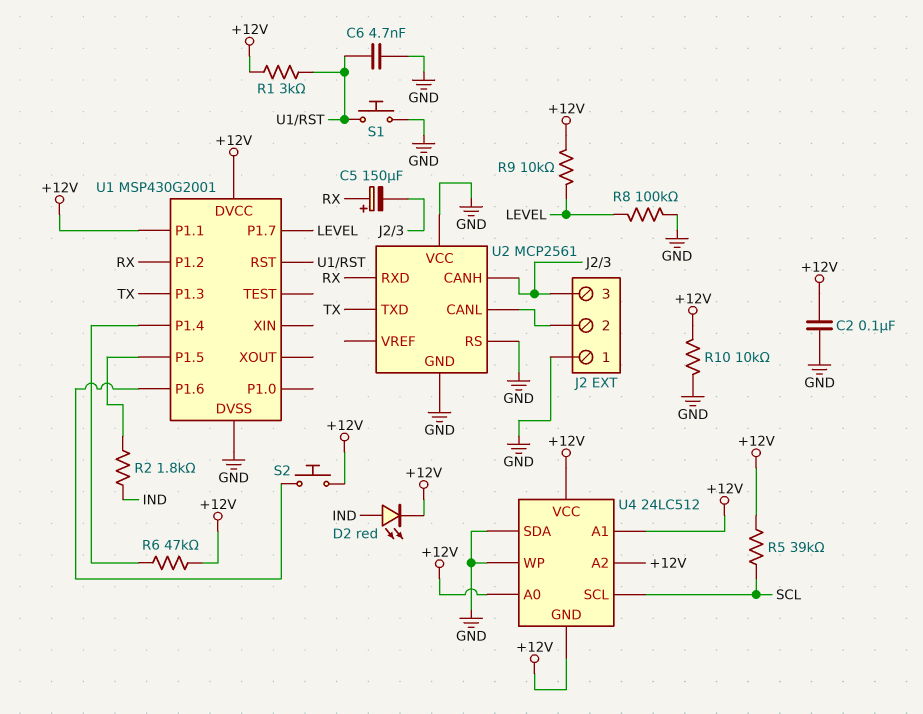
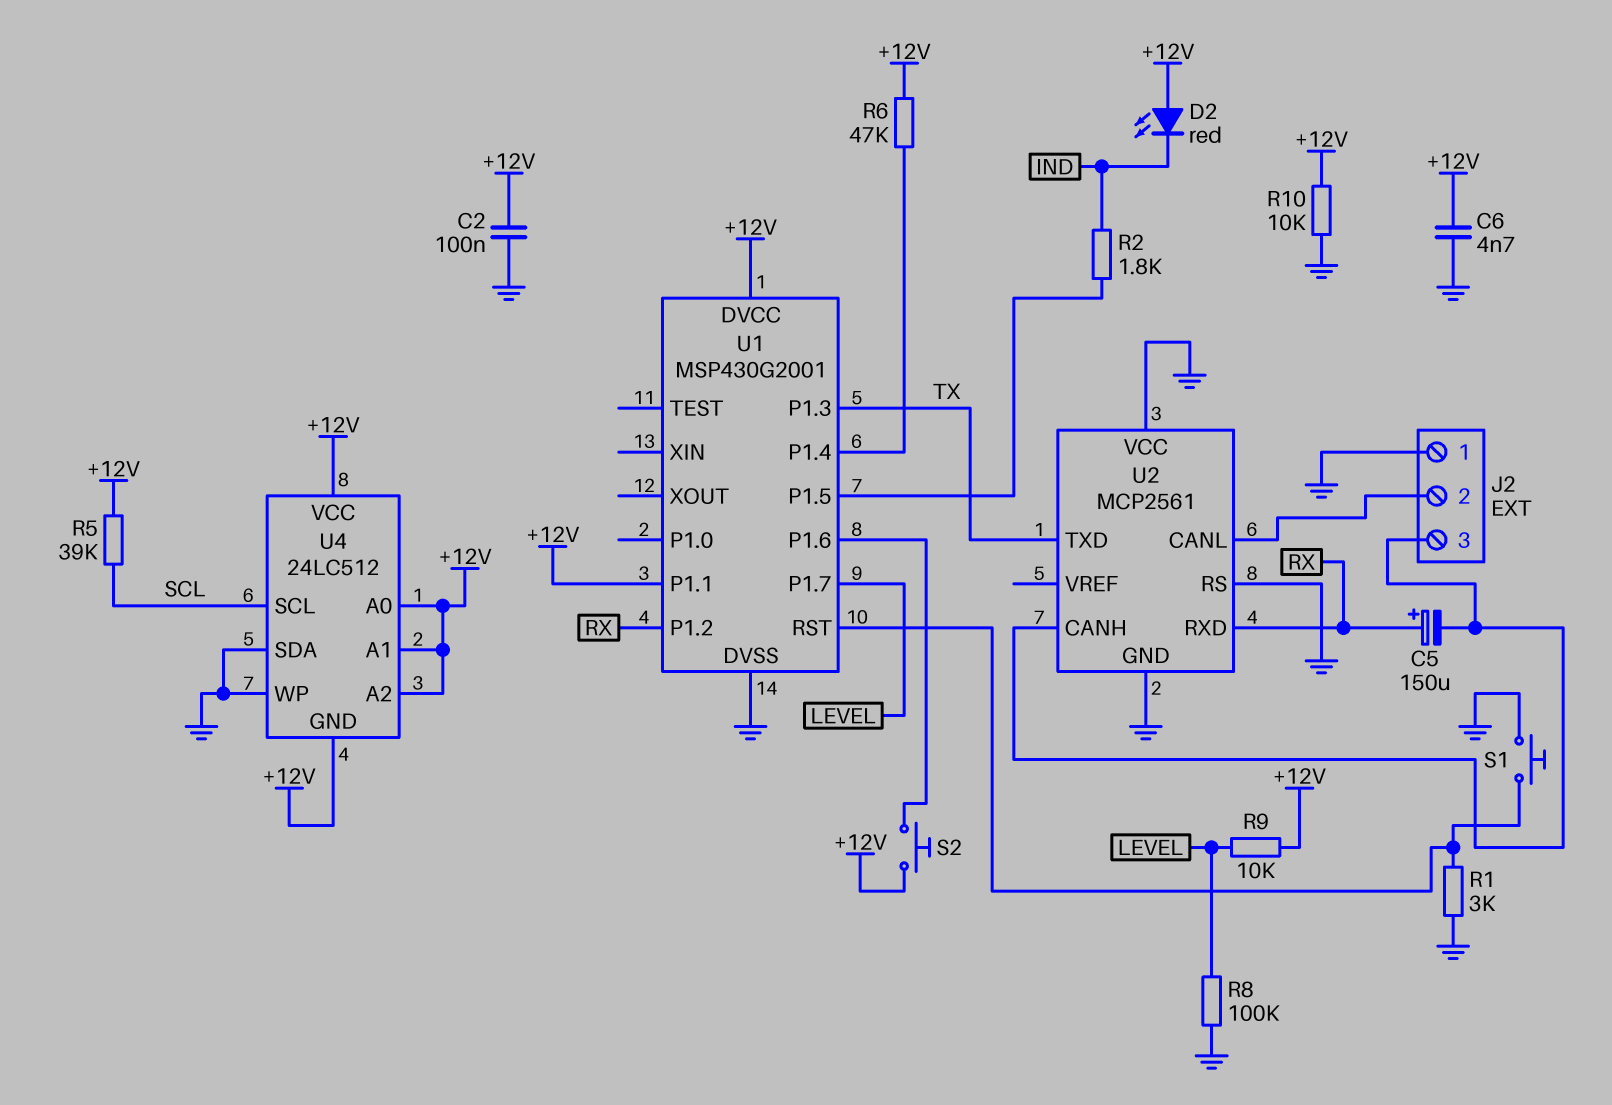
C6: 4.7nF (GND, U1/RST) -> 4.7nF (+12V, GND)
D2: LED red (A IND, K +12V) -> LED red (A +12V, K IND)
R1: 3k (+12V, U1/RST) -> 3k (GND, U1/RST)

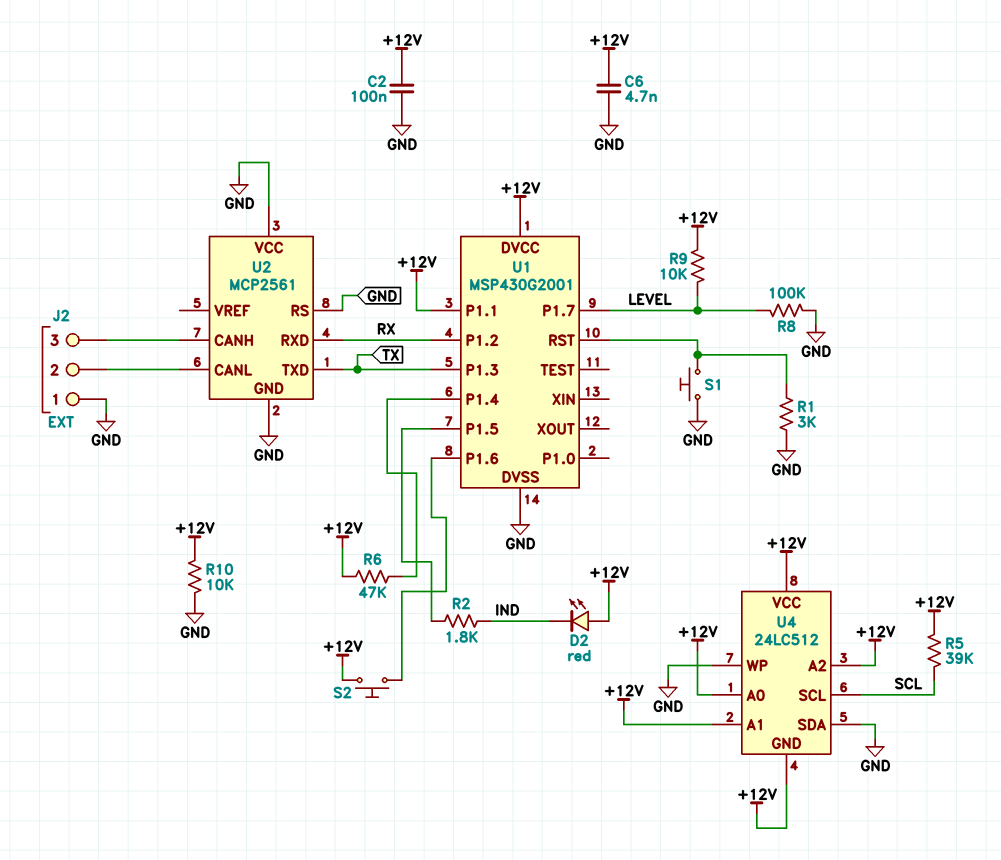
C5: 150uF (plus RX, minus J2/3) -> none

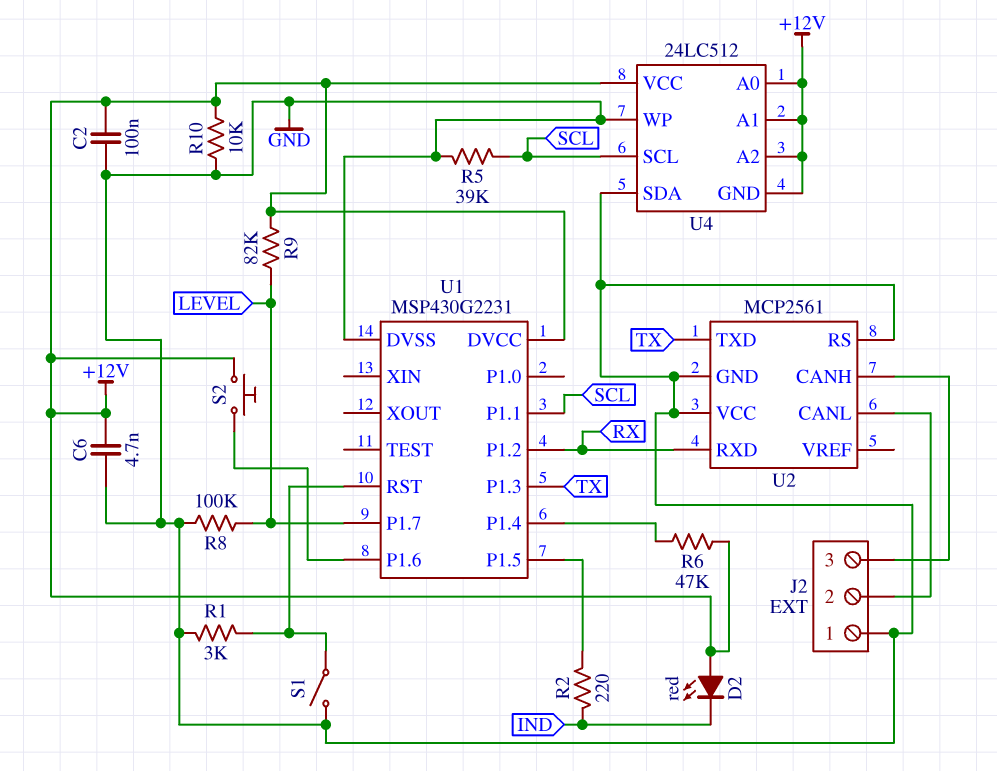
R2: 1.8k (IND, U1/P1.5) -> 220 (IND, U1/P1.5)
R5: 39k (+12V, SCL) -> 39k (GND, SCL)
R9: 10k (+12V, LEVEL) -> 82k (+12V, LEVEL)
S1: button (GND, U1/RST) -> switch (GND, U1/RST)
U1: MSP430G2001 -> MSP430G2231
U1 pin P1.1: +12V -> SCL

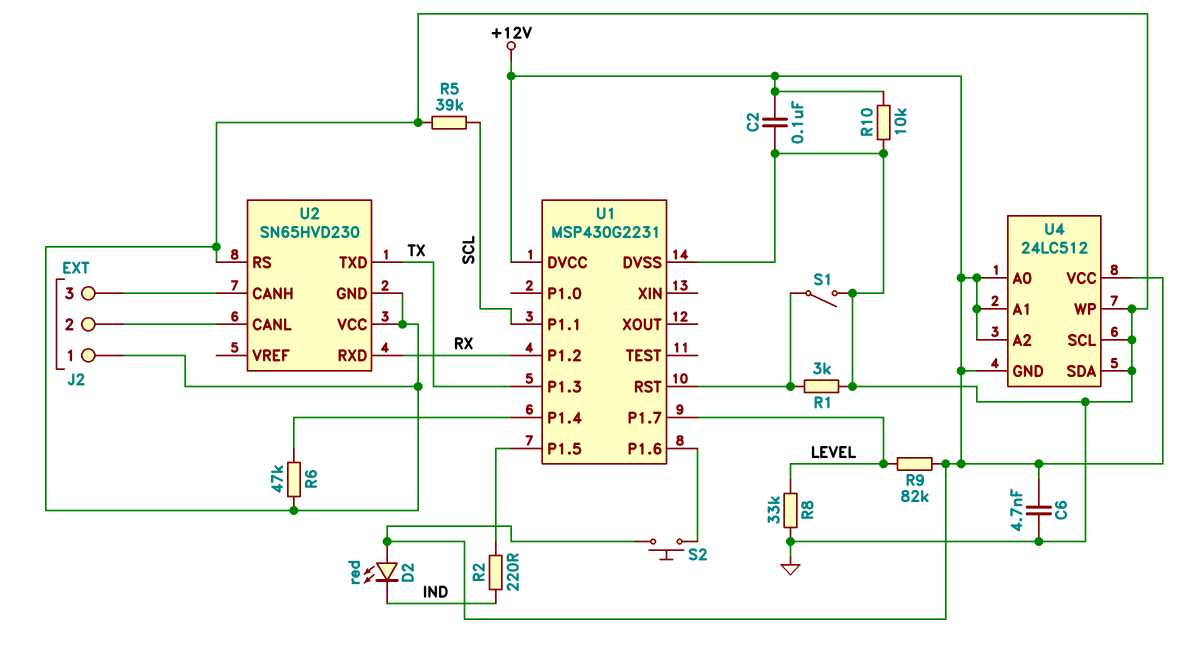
R6: 47k (+12V, U1/P1.4) -> 47k (GND, U1/P1.4)
R8: 100k (GND, LEVEL) -> 33k (GND, LEVEL)
U2: MCP2561 -> SN65HVD230
U4 pin SCL: SCL -> GND

